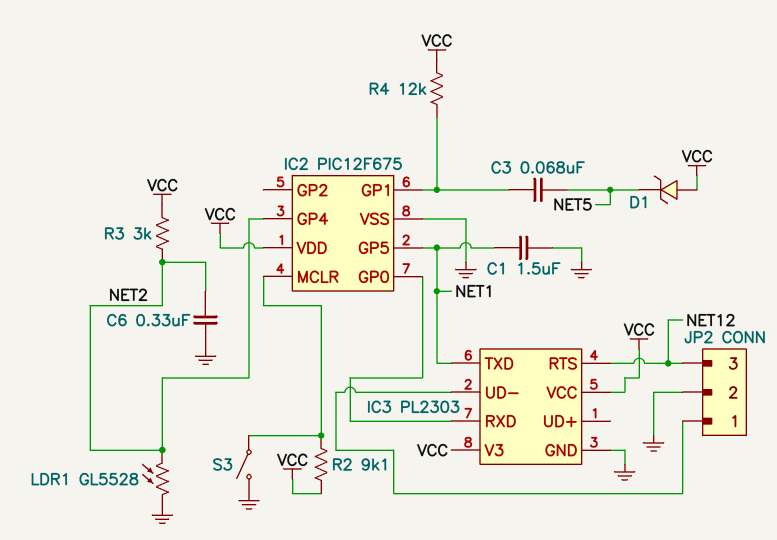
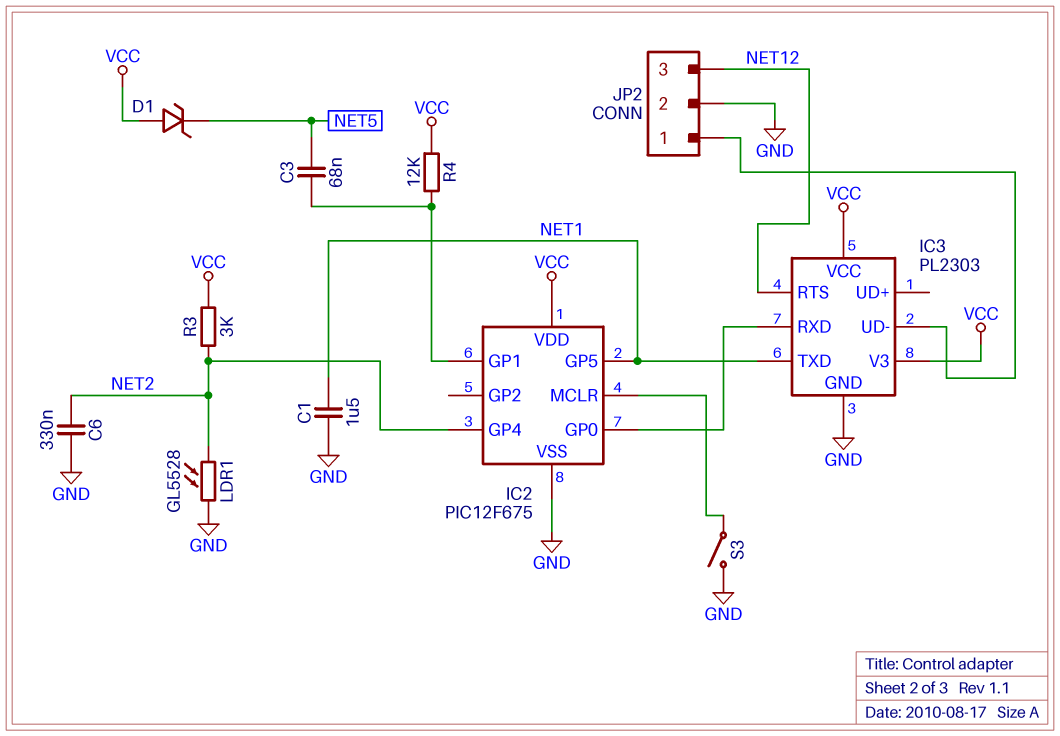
R2: 9.1k (IC2/MCLR, VCC) -> none

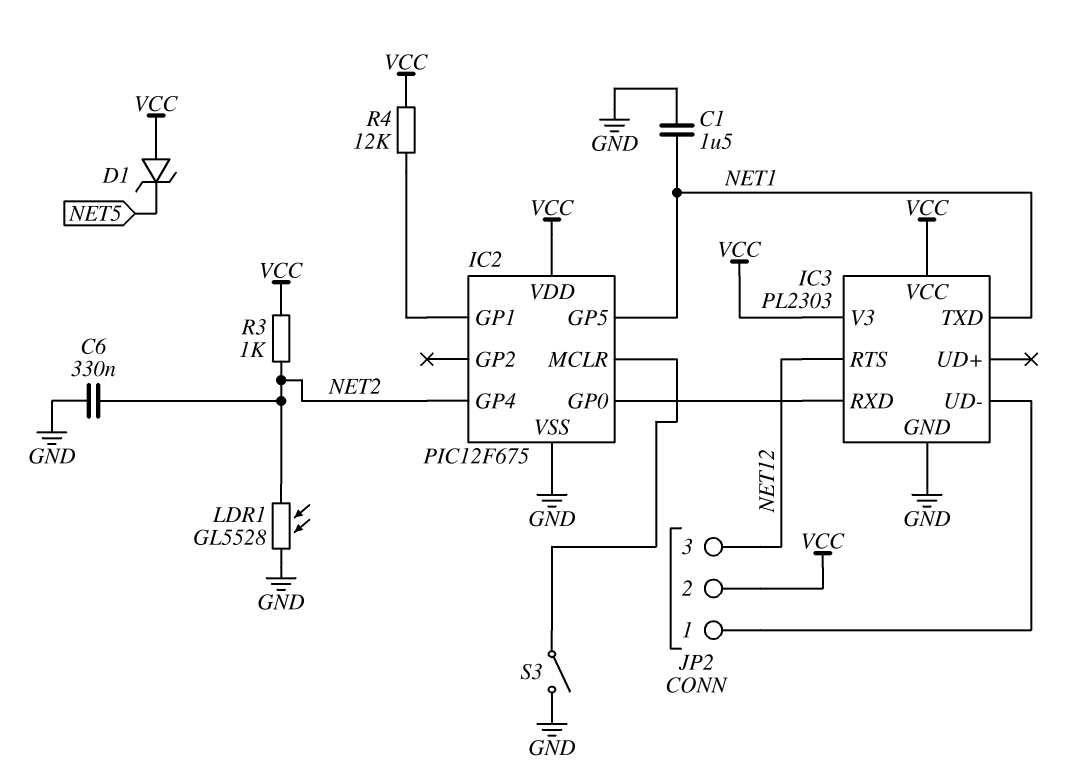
C3: 68nF (IC2/GP1, NET5) -> none
JP2 pin 2: GND -> VCC
R3: 3k (NET2, VCC) -> 1k (NET2, VCC)

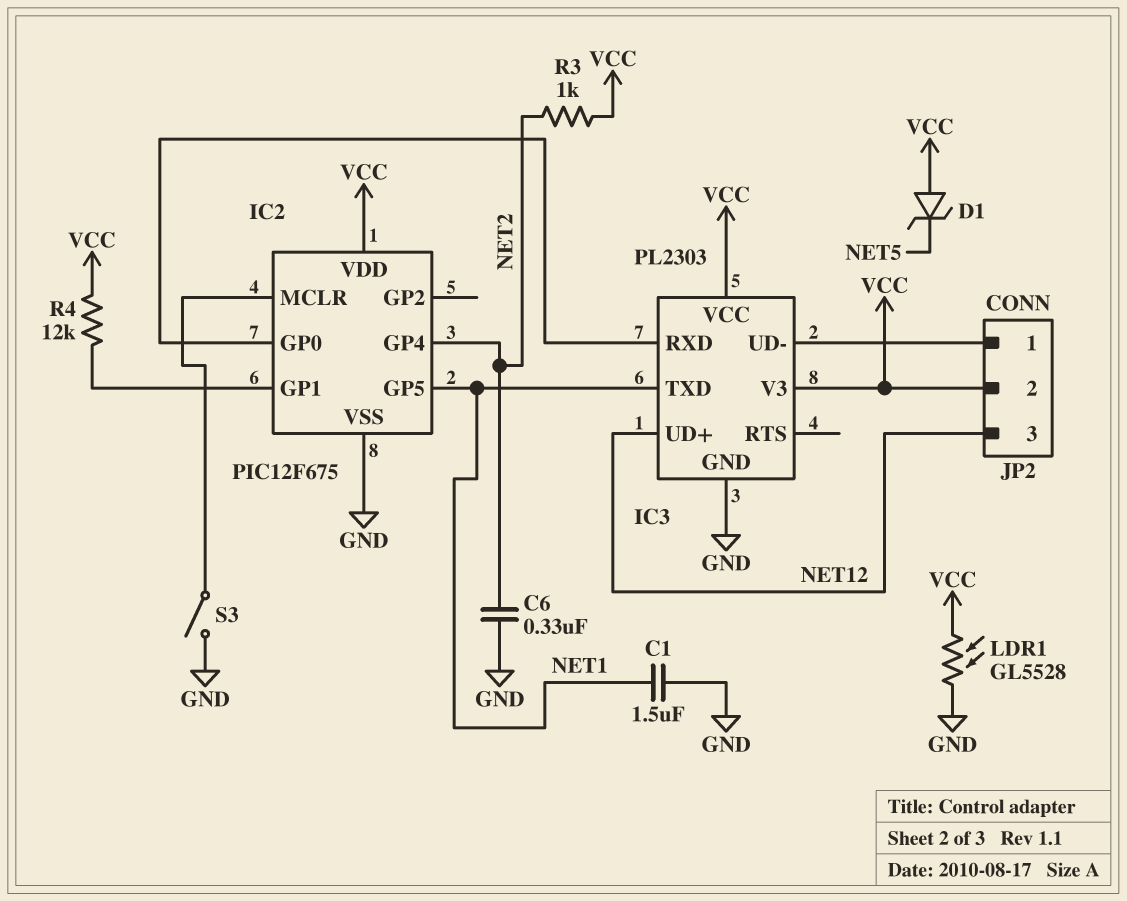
IC3 pin RTS: NET12 -> none
IC3 pin UD+: none -> NET12
LDR1: GL5528 (GND, NET2) -> GL5528 (GND, VCC)

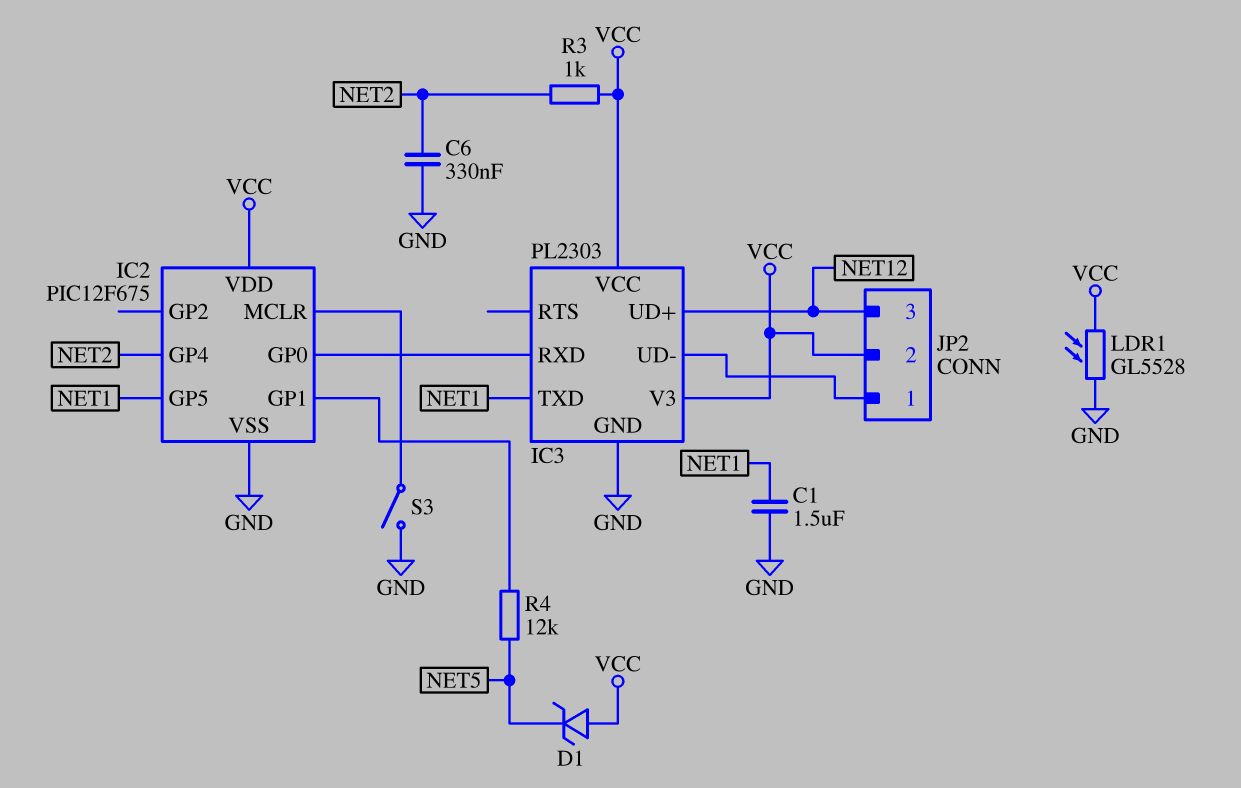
R4: 12k (IC2/GP1, VCC) -> 12k (IC2/GP1, NET5)

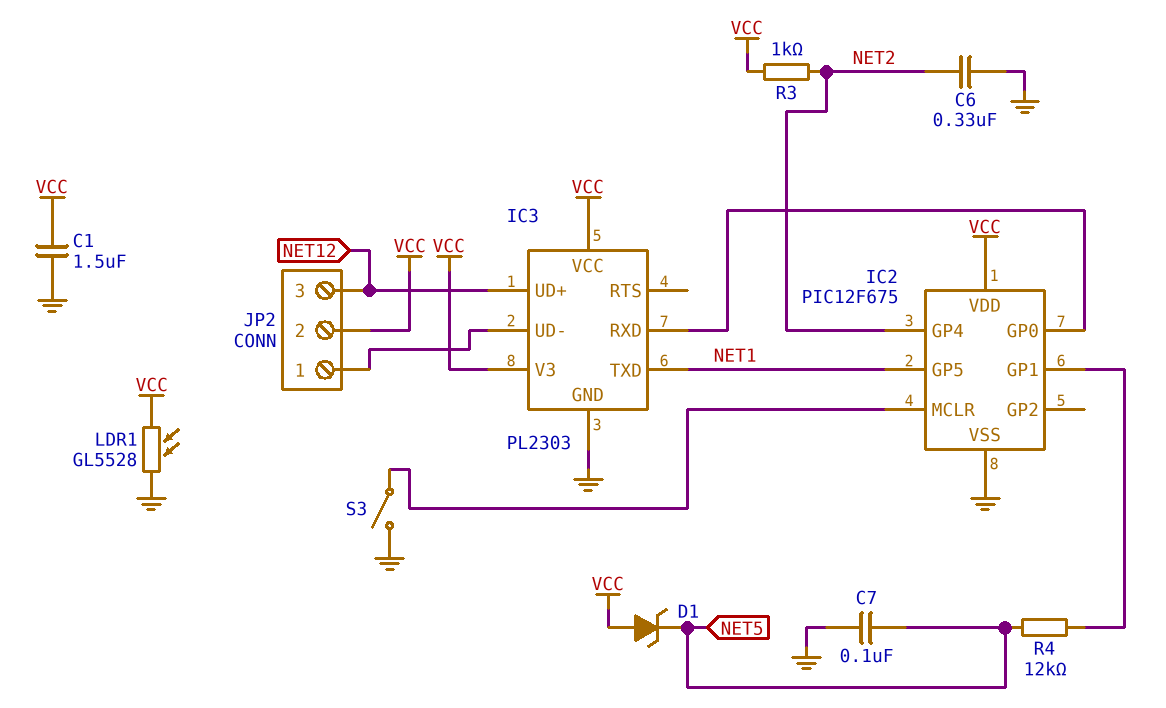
C1: 1.5uF (GND, NET1) -> 1.5uF (GND, VCC)
C7: none -> 100nF (GND, NET5)

